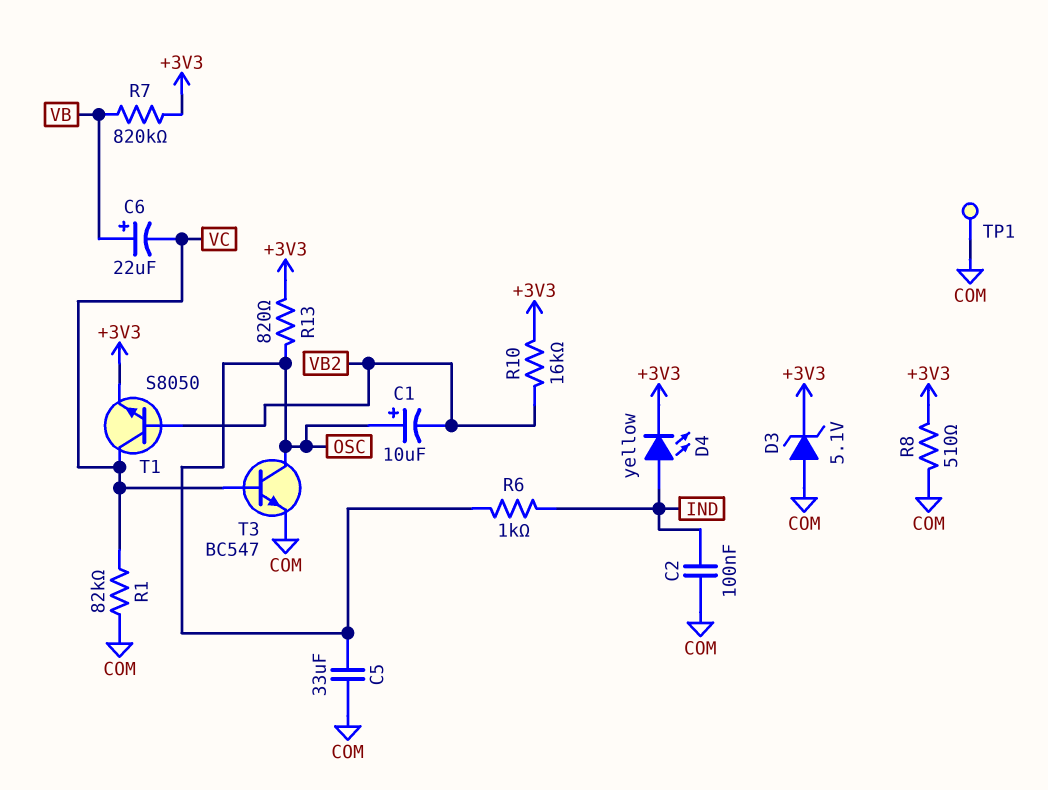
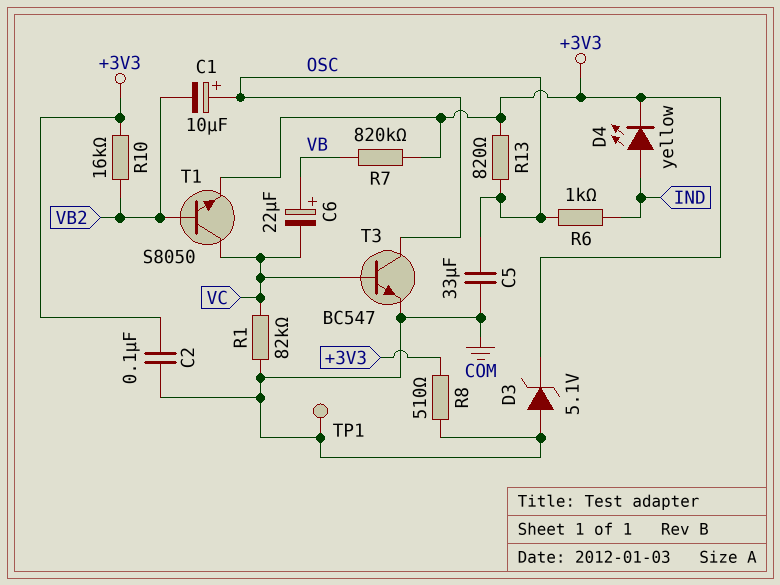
C2: 100nF (COM, IND) -> 100nF (+3V3, COM)

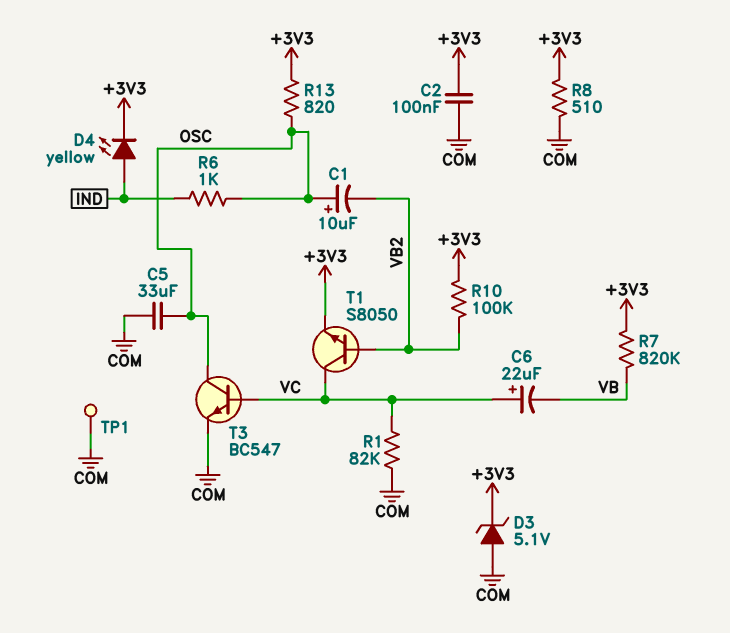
C6: 22uF (plus VB, minus VC) -> 22uF (plus VC, minus VB)
R10: 16k (+3V3, VB2) -> 100k (+3V3, VB2)

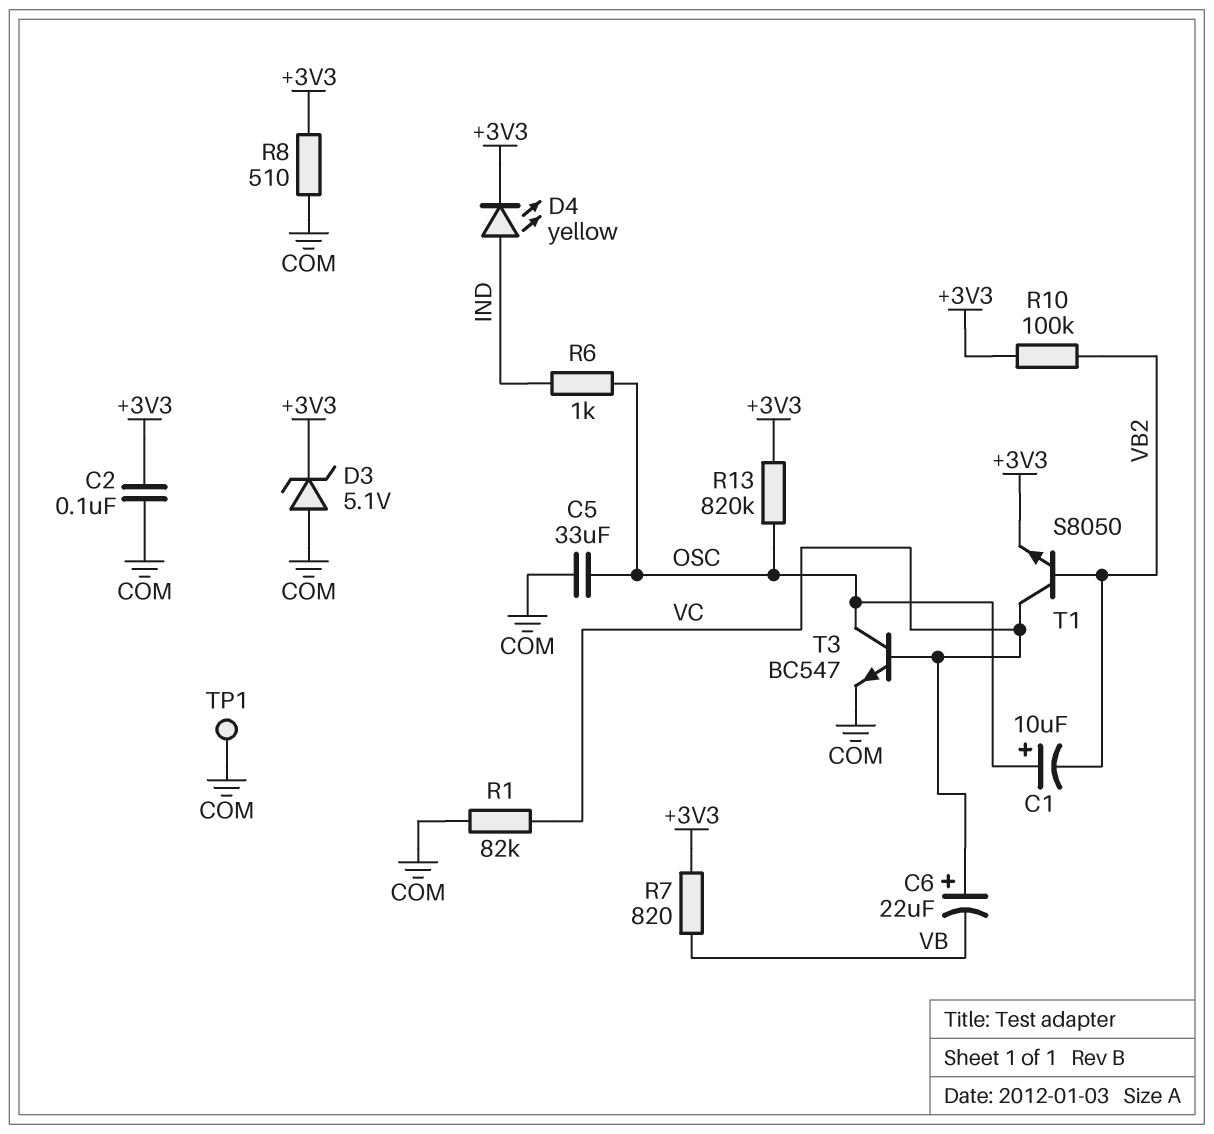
R7: 820k (+3V3, VB) -> 820 (+3V3, VB)
R13: 820 (+3V3, OSC) -> 820k (+3V3, OSC)

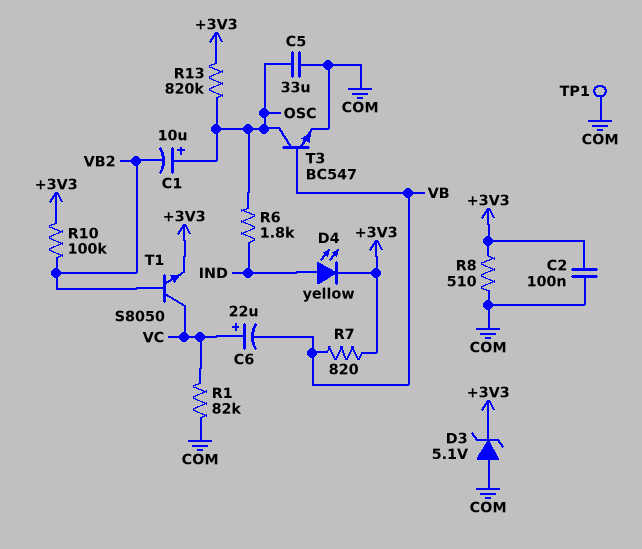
R6: 1k (IND, OSC) -> 1.8k (IND, OSC)
T3: NPN BC547 (B VC, C OSC, E COM) -> NPN BC547 (B VB, C OSC, E COM)

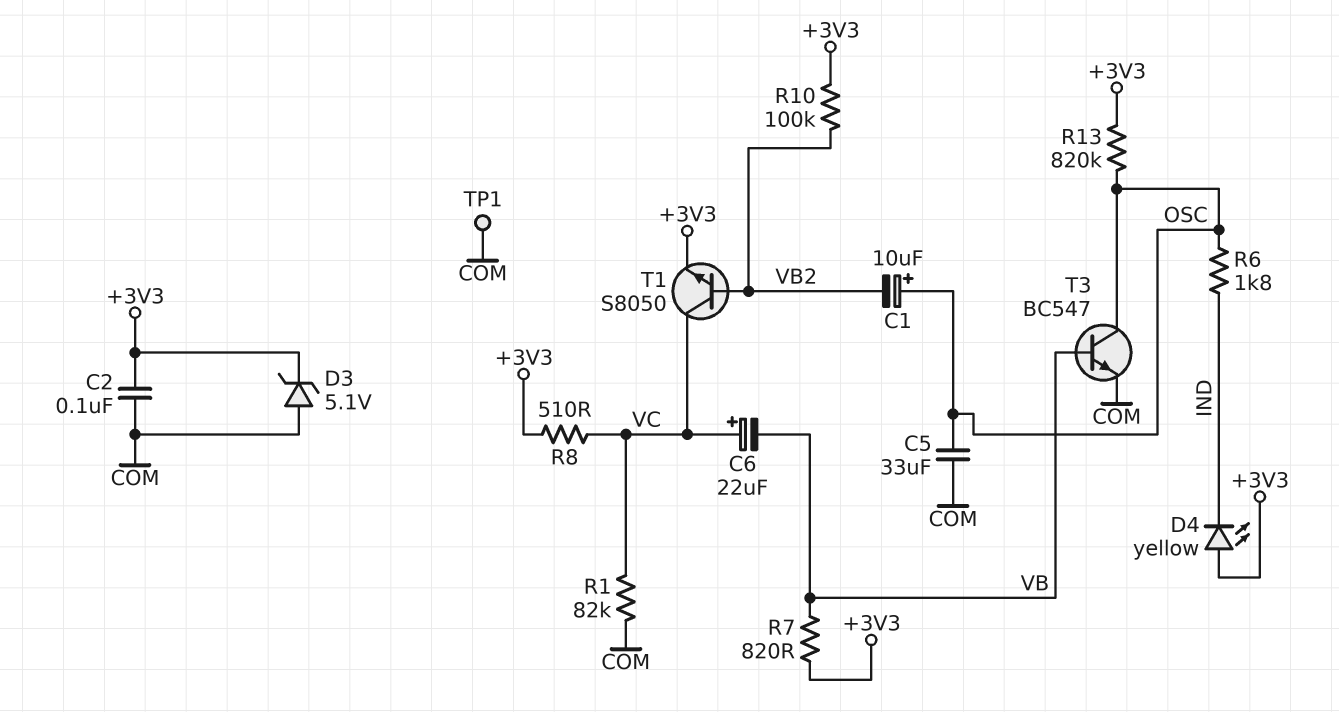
D4: LED yellow (A IND, K +3V3) -> LED yellow (A +3V3, K IND)
R8: 510 (+3V3, COM) -> 510 (+3V3, VC)

